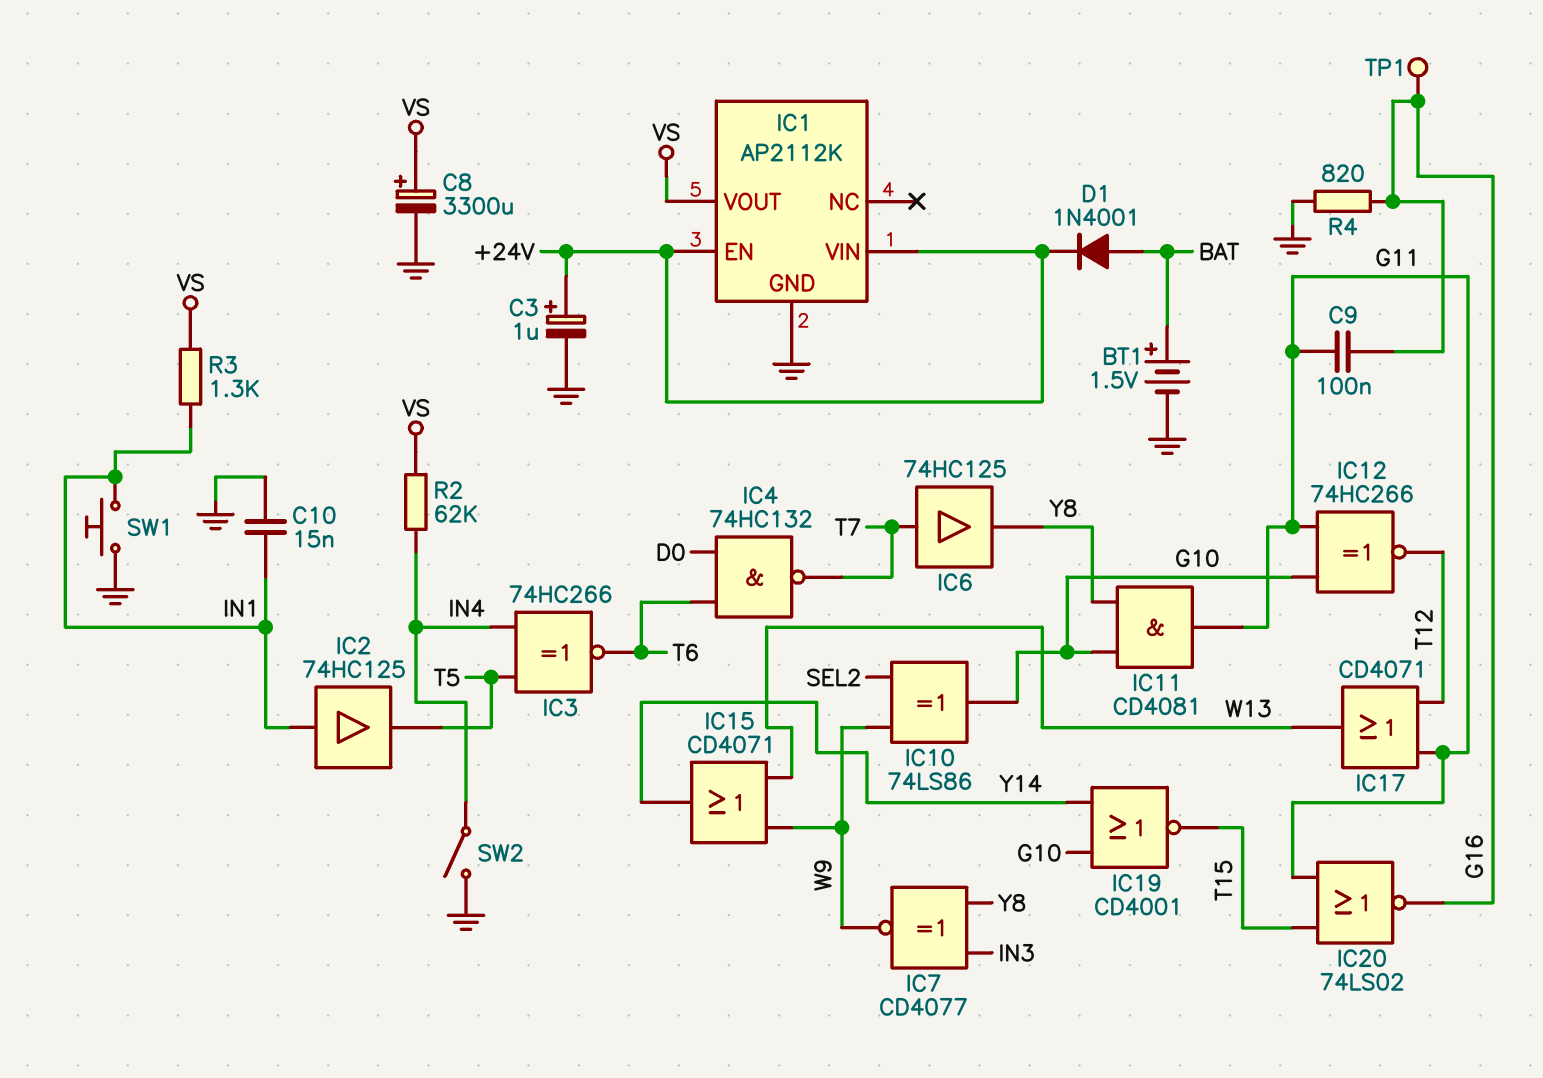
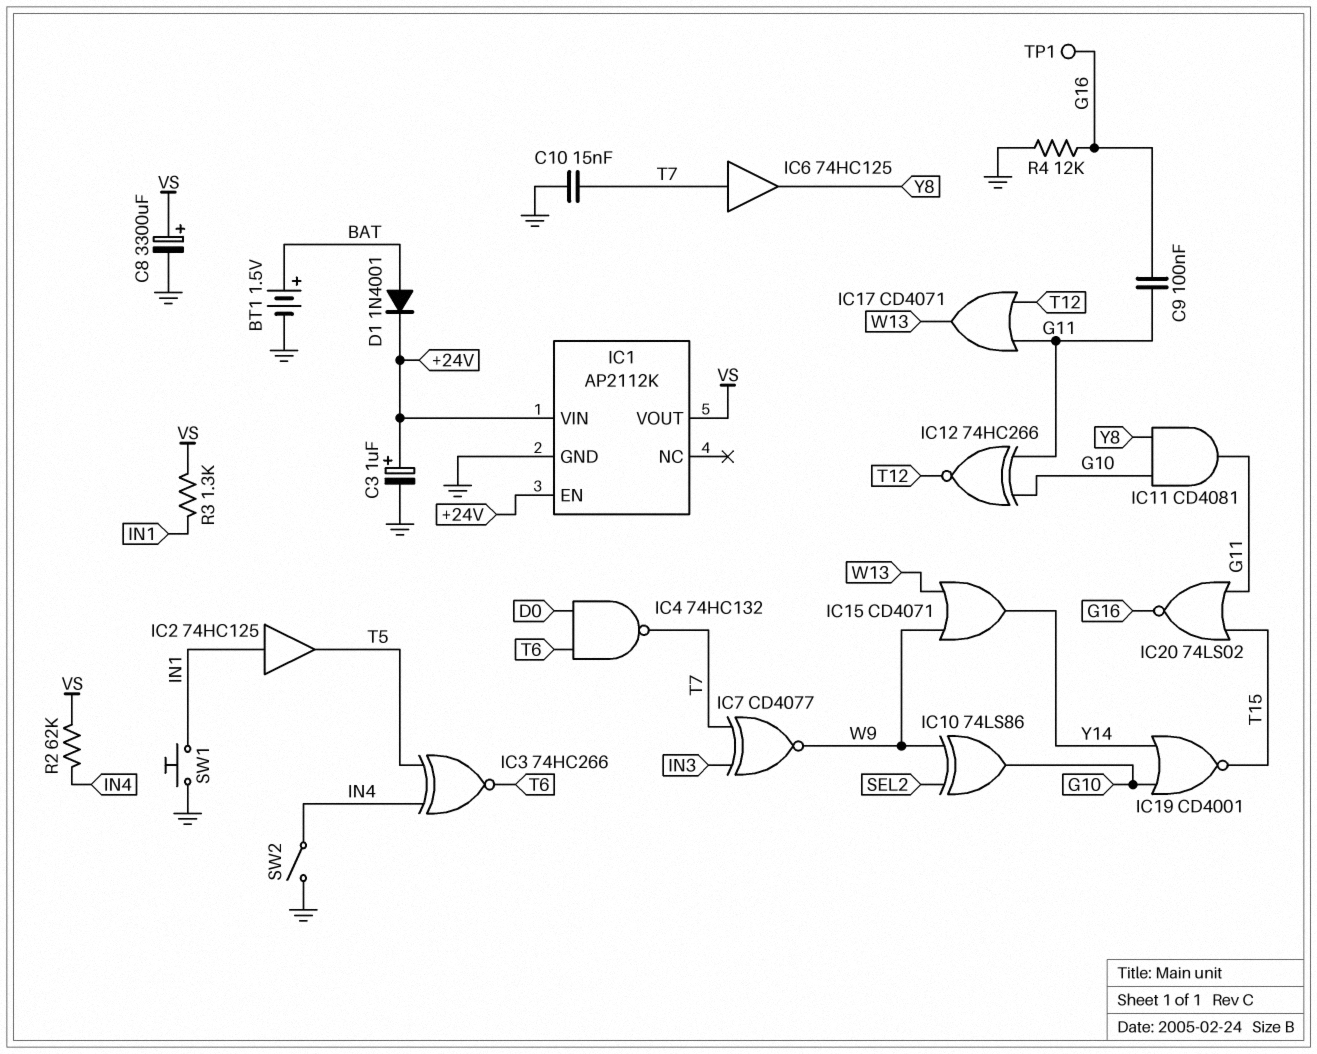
C10: 15nF (GND, IN1) -> 15nF (GND, T7)
IC7: XNOR CD4077 (in IN3, in Y8, out W9) -> XNOR CD4077 (in IN3, in T7, out W9)
R4: 820 (G16, GND) -> 12k (G16, GND)

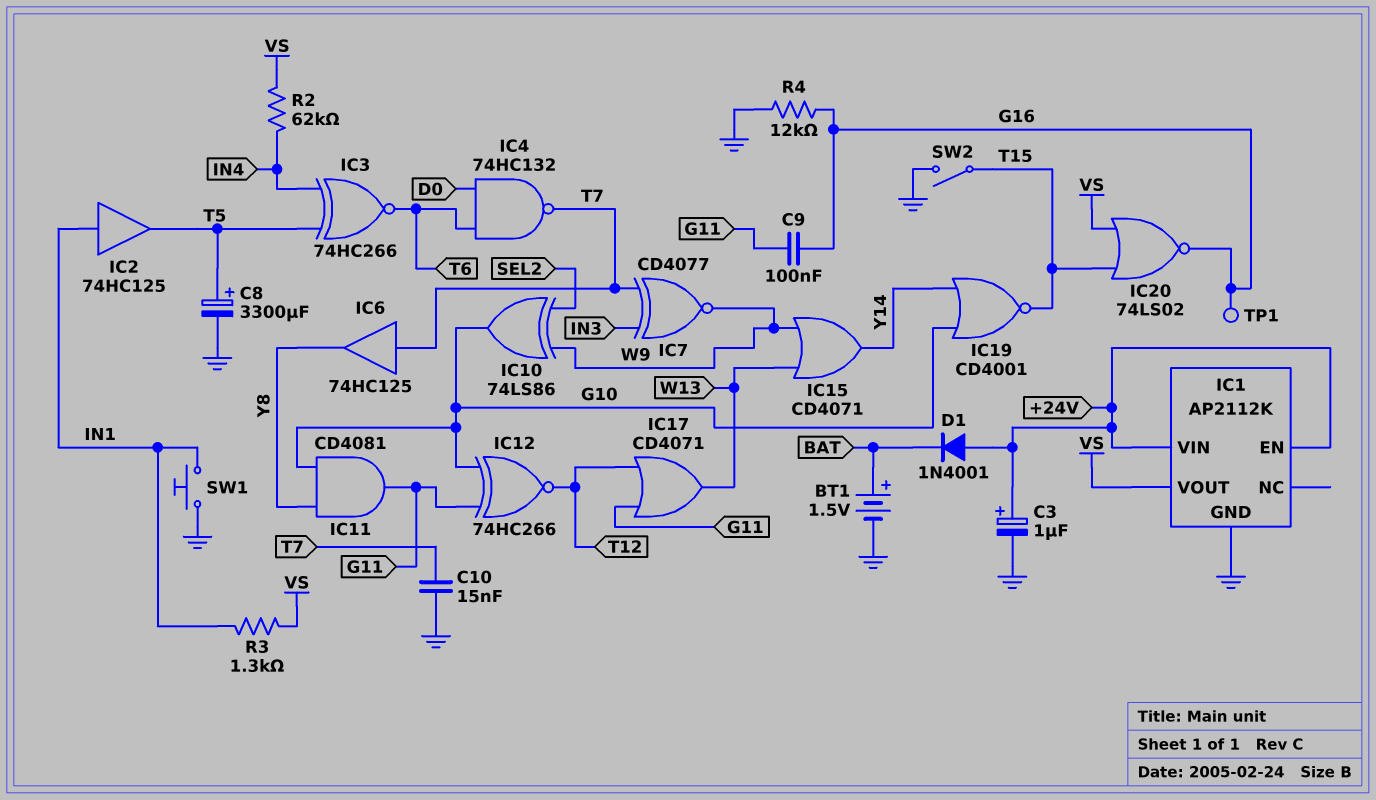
C8: 3300uF (plus VS, minus GND) -> 3300uF (plus T5, minus GND)
D1: diode 1N4001 (A BAT, K +24V) -> diode 1N4001 (A +24V, K BAT)
IC20: NOR 74LS02 (in G11, in T15, out G16) -> NOR 74LS02 (in T15, in VS, out G16)
SW2: switch (GND, IN4) -> switch (GND, T15)

